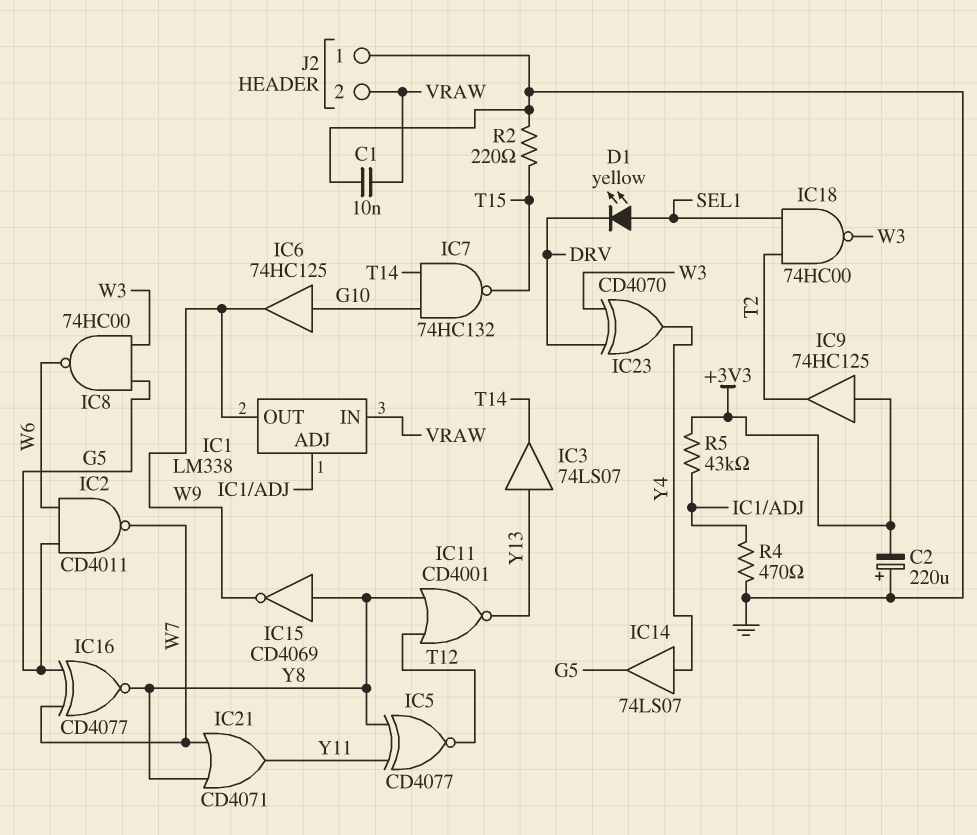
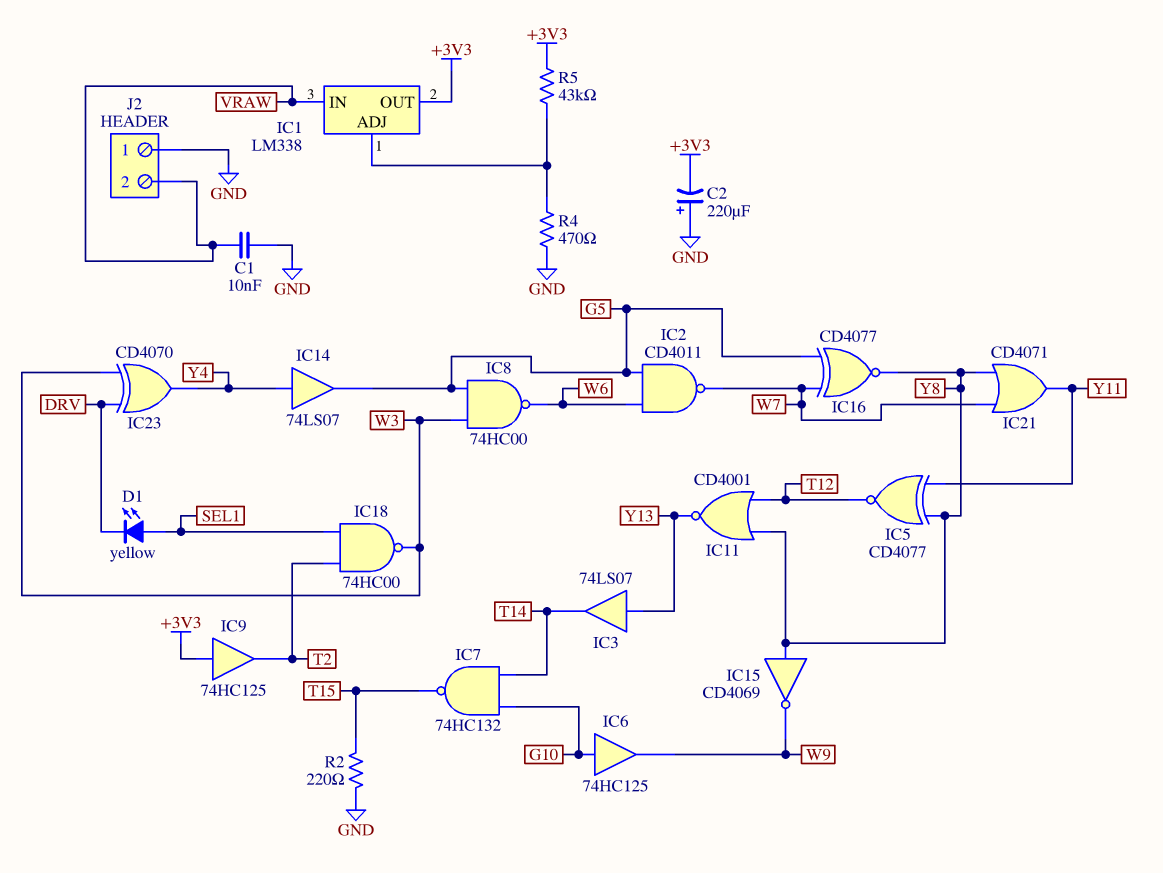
IC1 pin OUT: W9 -> +3V3

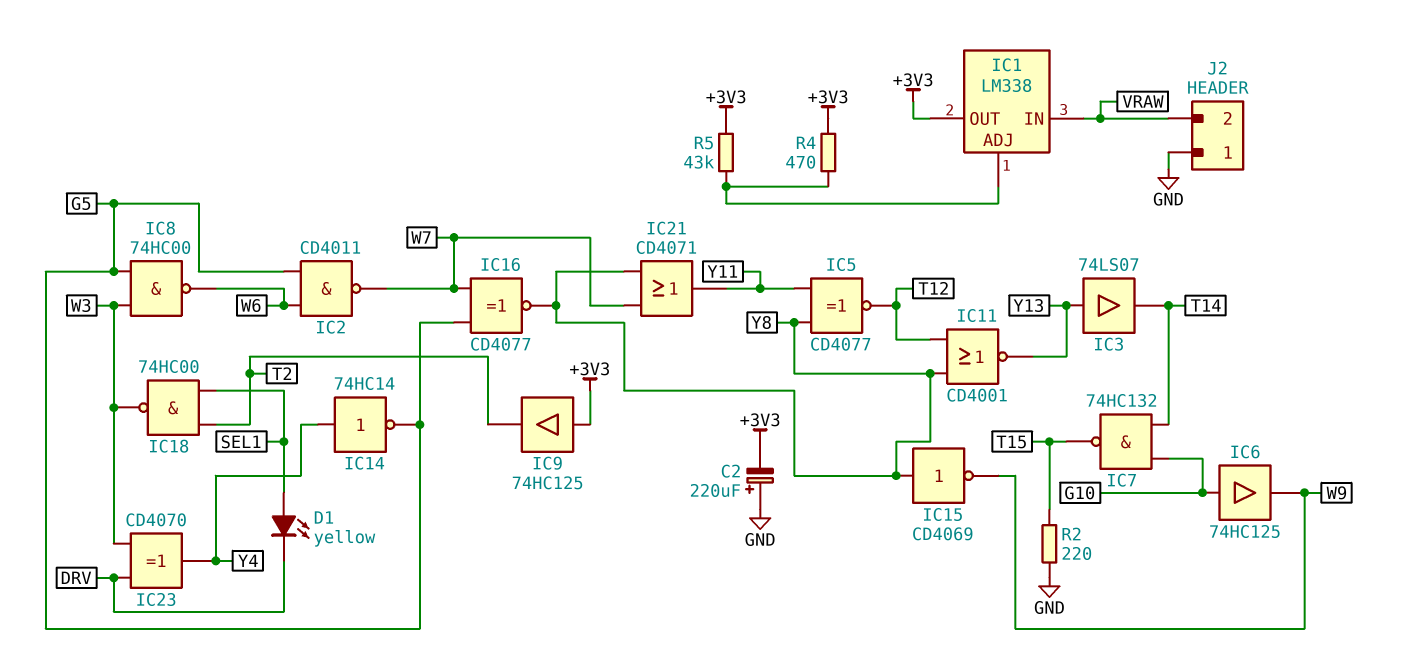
C1: 10nF (GND, VRAW) -> none
IC14: buffer 74LS07 (in Y4, out G5) -> NOT 74HC14 (in Y4, out G5)
R4: 470 (GND, IC1/ADJ) -> 470 (+3V3, IC1/ADJ)

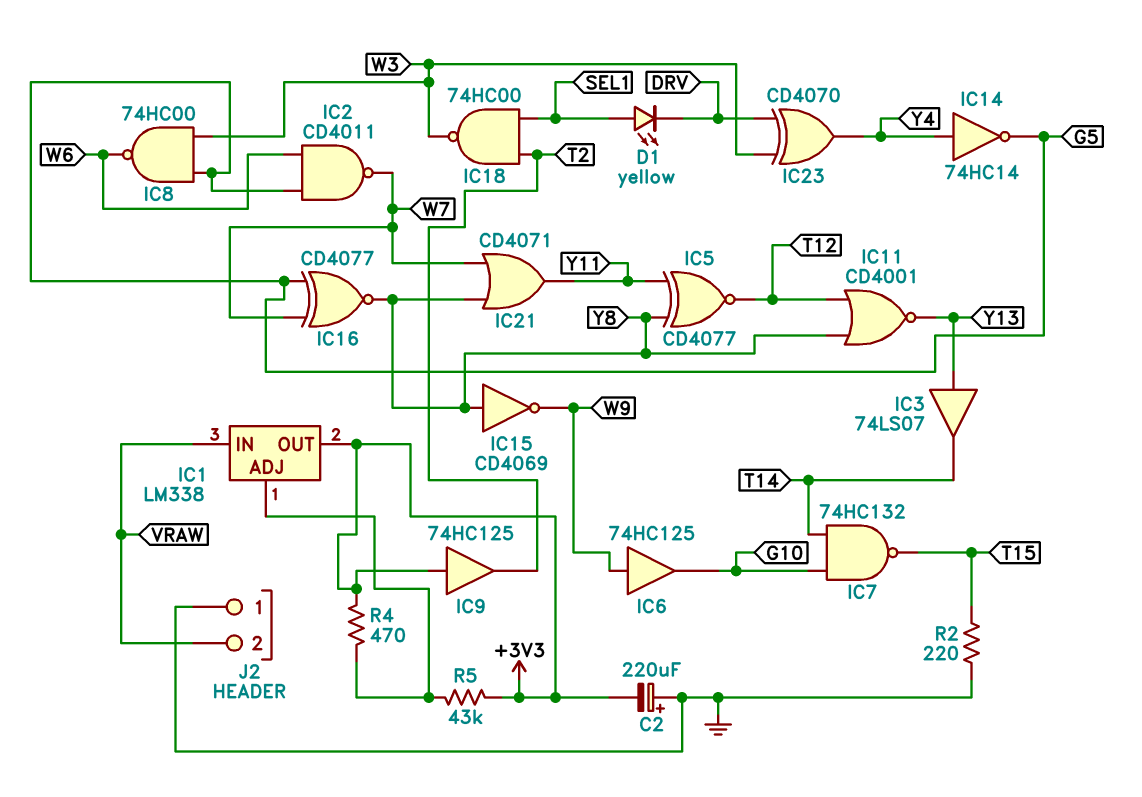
IC6: buffer 74HC125 (in G10, out W9) -> buffer 74HC125 (in W9, out G10)

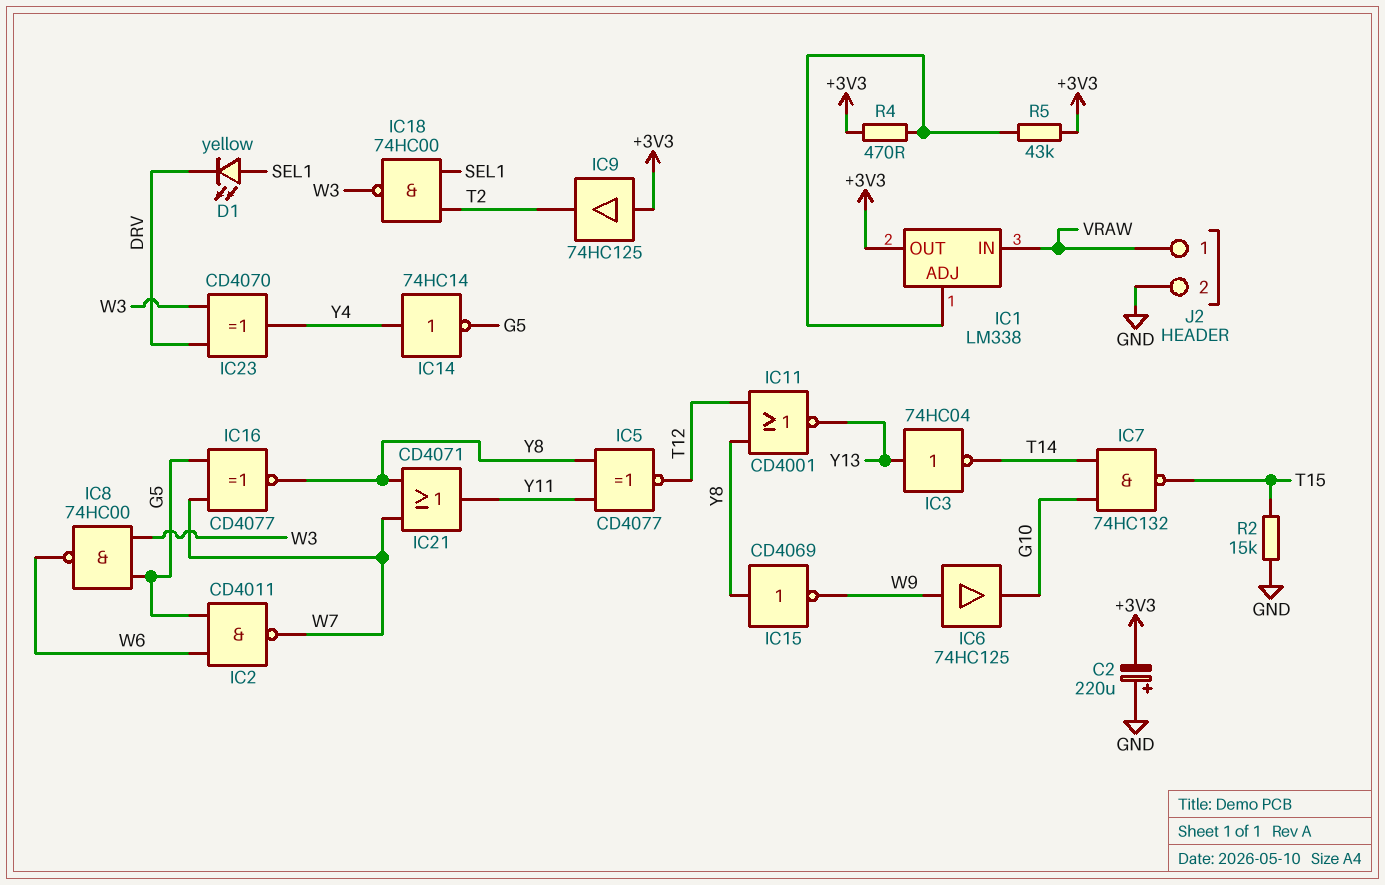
IC3: buffer 74LS07 (in Y13, out T14) -> NOT 74HC04 (in Y13, out T14)
J2 pin 1: GND -> VRAW
J2 pin 2: VRAW -> GND
R2: 220 (GND, T15) -> 15k (GND, T15)

